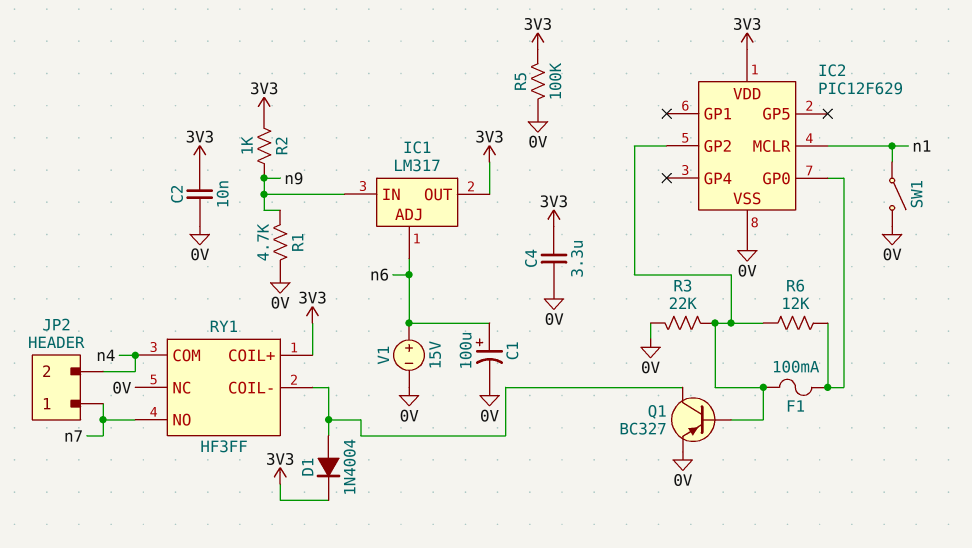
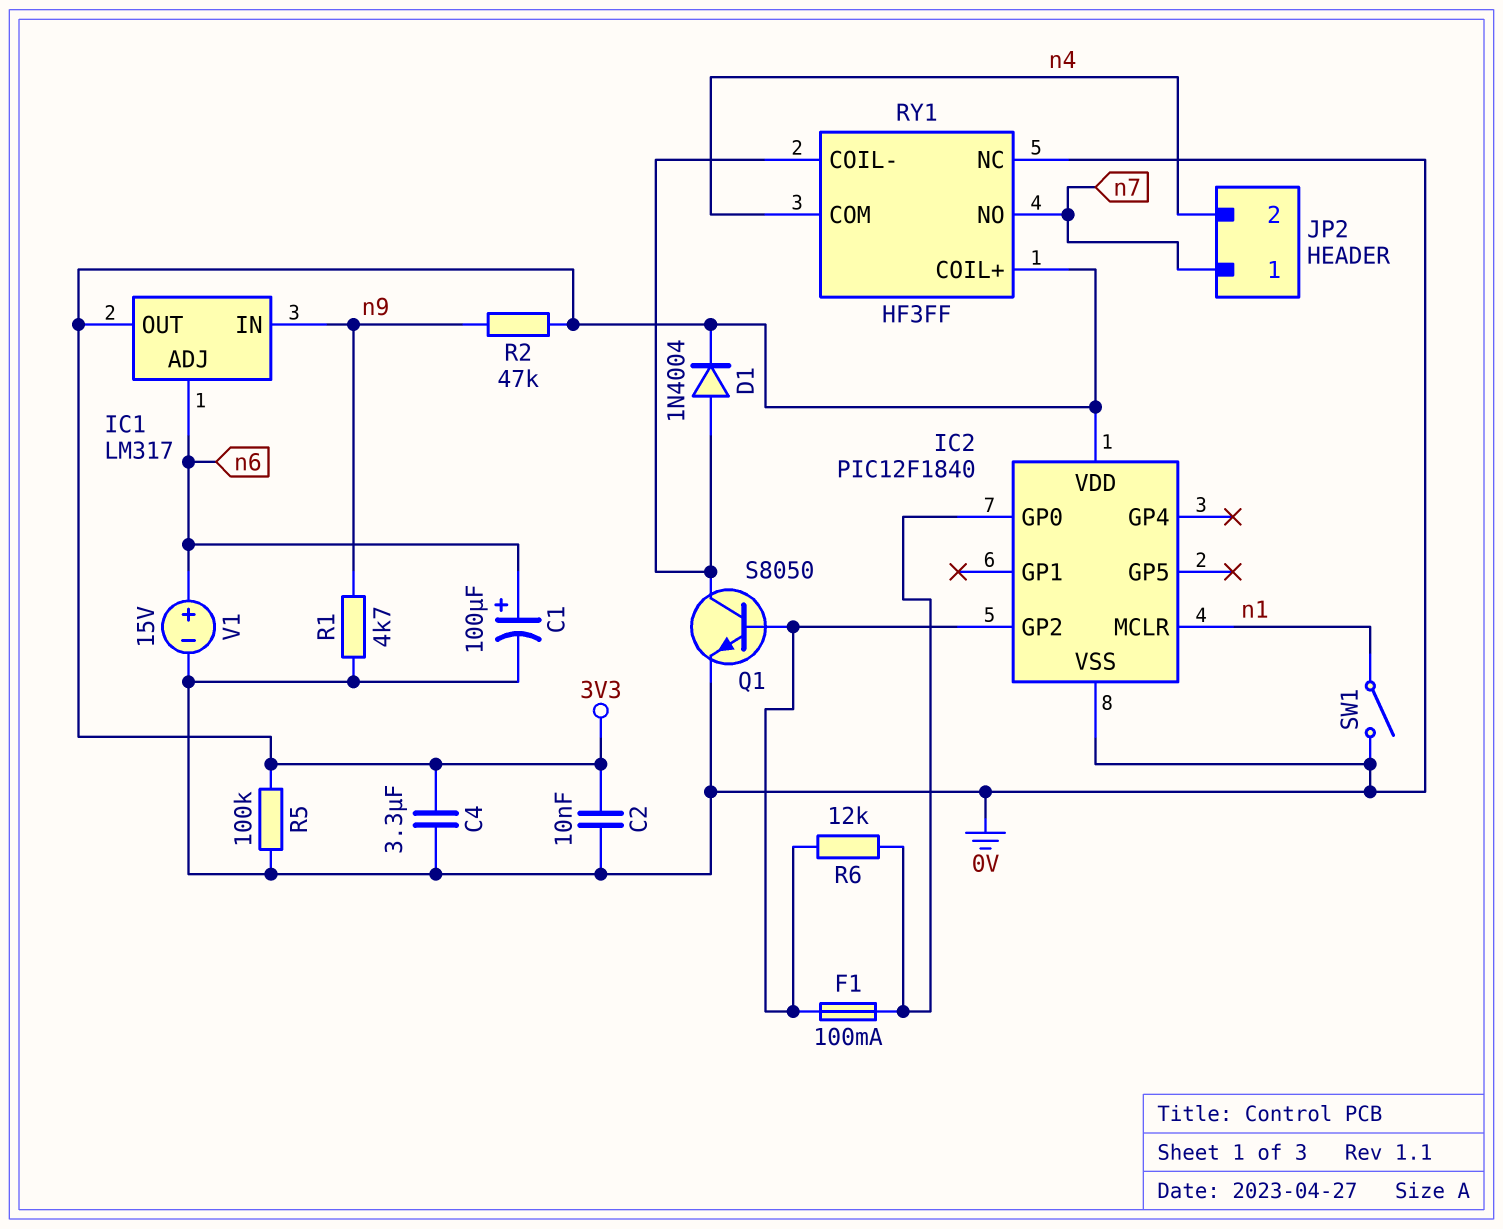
IC2: PIC12F629 -> PIC12F1840
Q1: PNP BC327 (B IC2/GP2, C RY1/COIL-, E 0V) -> NPN S8050 (B IC2/GP2, C RY1/COIL-, E 0V)
R2: 1k (3V3, n9) -> 47k (3V3, n9)
R3: 22k (0V, IC2/GP2) -> none

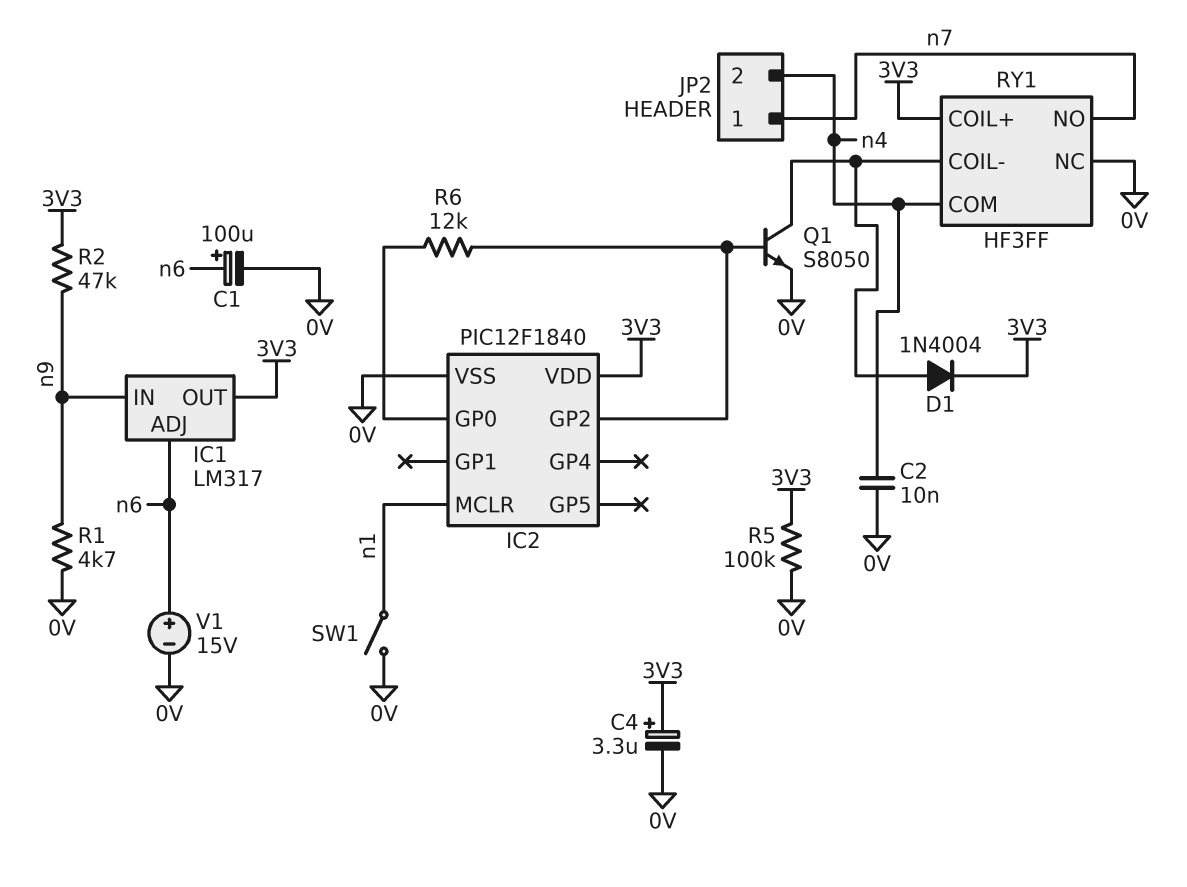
C2: 10nF (0V, 3V3) -> 10nF (0V, n4)
C4: 3.3uF (0V, 3V3) -> 3.3uF (plus 3V3, minus 0V)
F1: 100mA (IC2/GP0, IC2/GP2) -> none

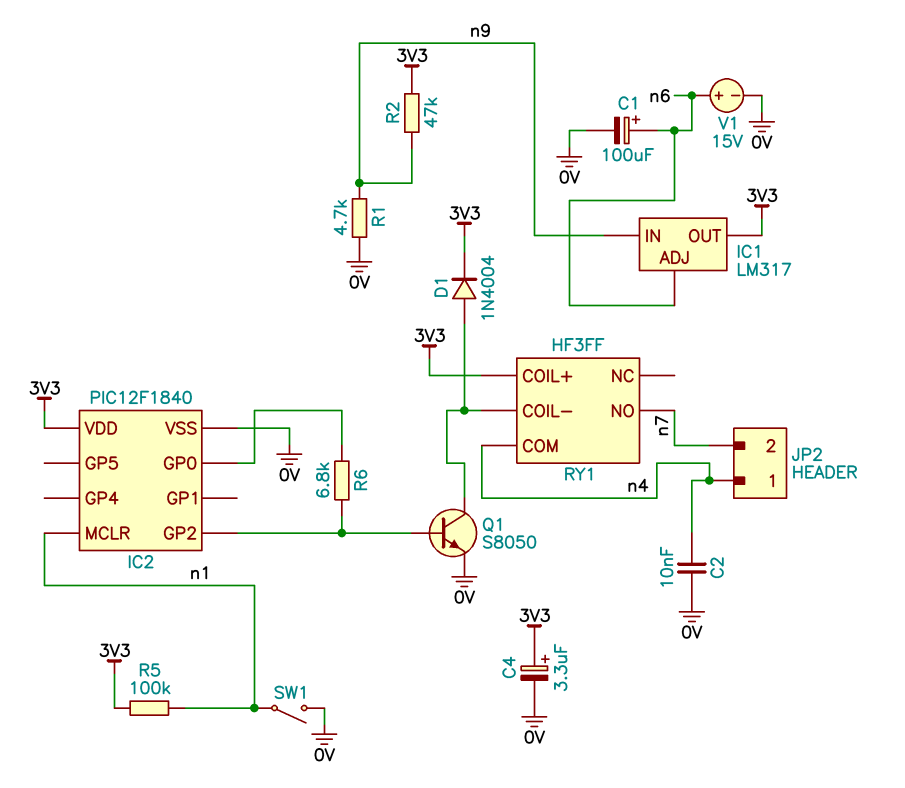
JP2 pin 1: n7 -> n4
JP2 pin 2: n4 -> n7
R5: 100k (0V, 3V3) -> 100k (3V3, n1)
R6: 12k (IC2/GP0, IC2/GP2) -> 6.8k (IC2/GP0, IC2/GP2)
RY1 pin NC: 0V -> none

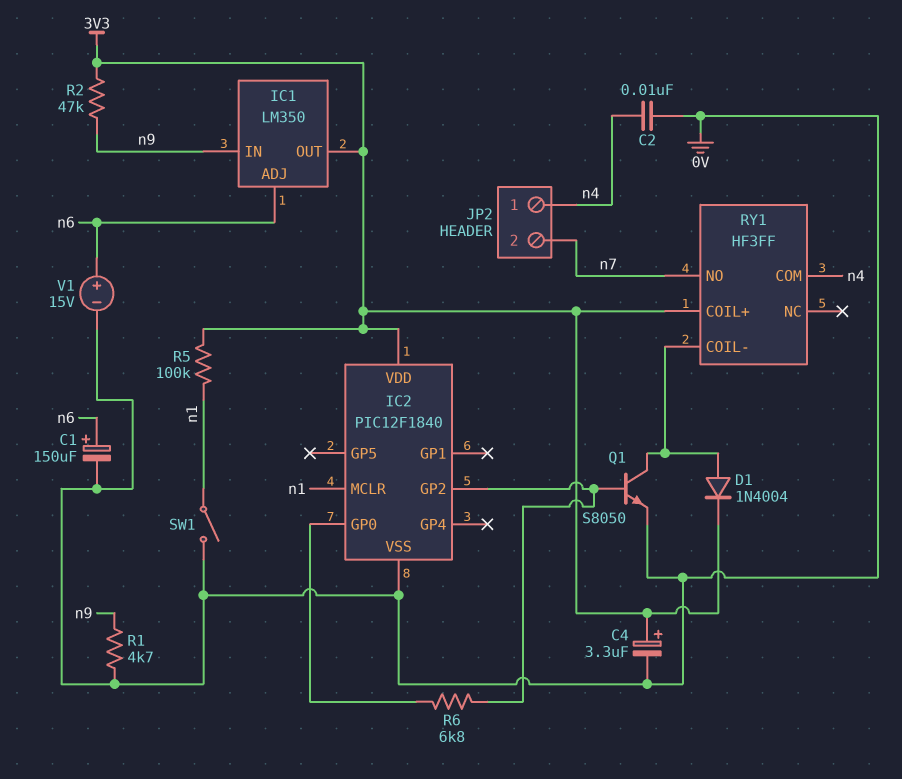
C1: 100uF (plus n6, minus 0V) -> 150uF (plus n6, minus 0V)
IC1: LM317 -> LM350

